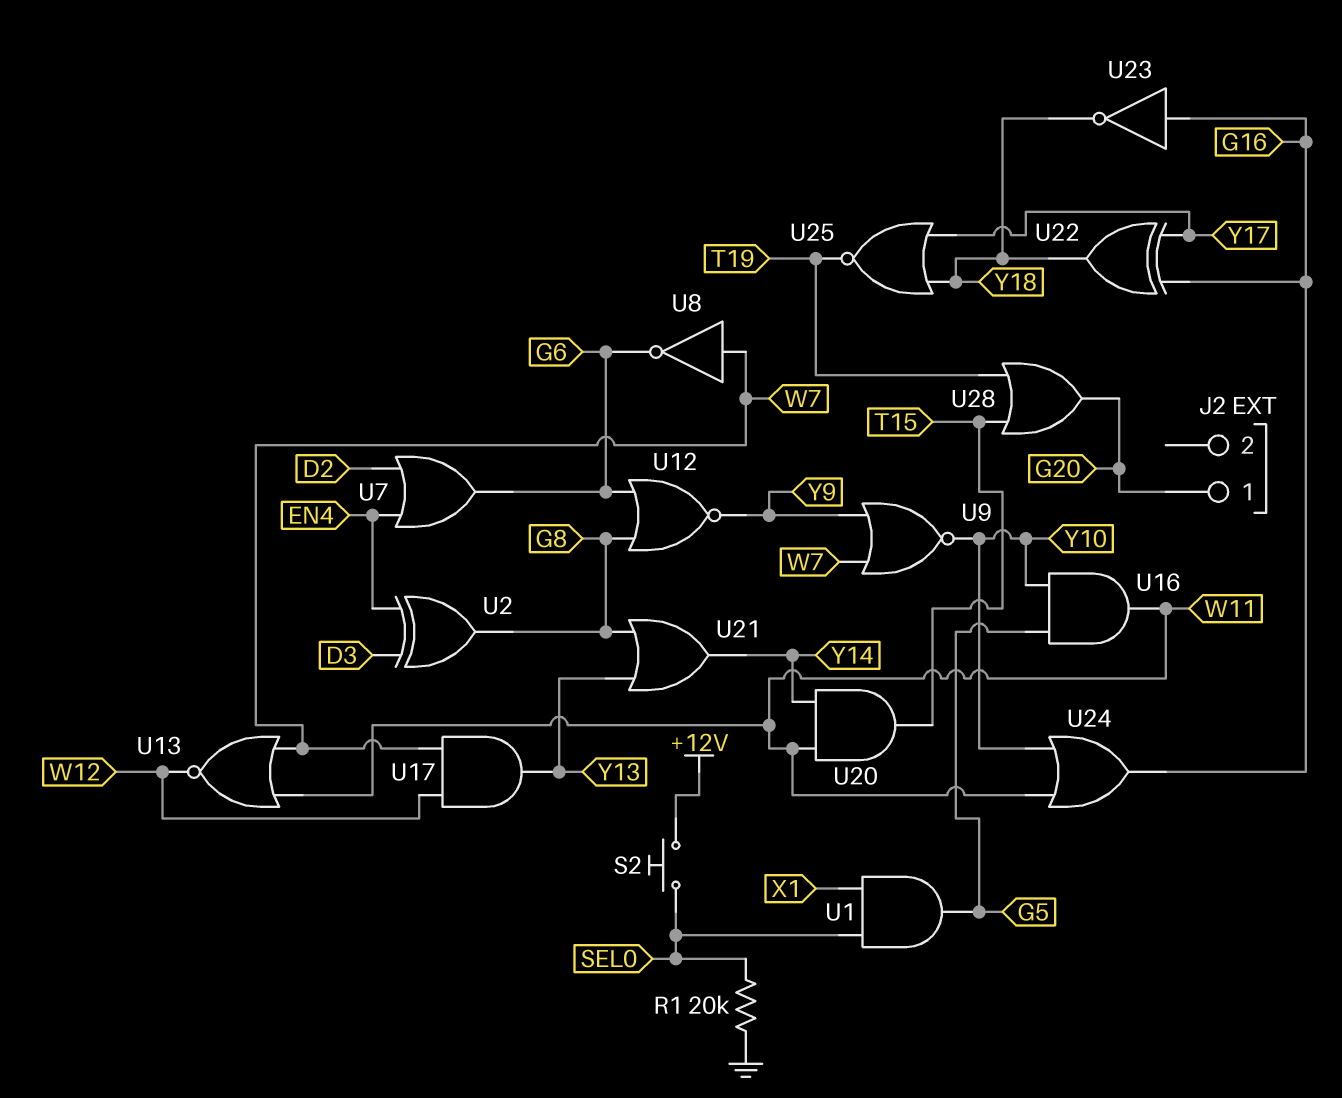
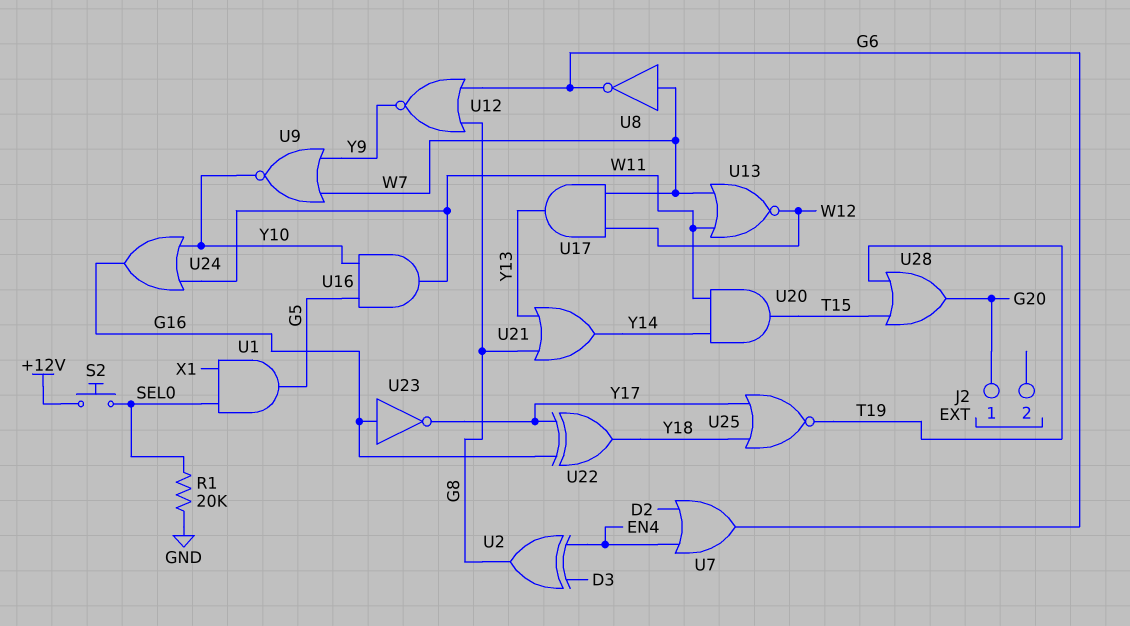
U23: NOT (in G16, out Y18) -> NOT (in G16, out Y17)

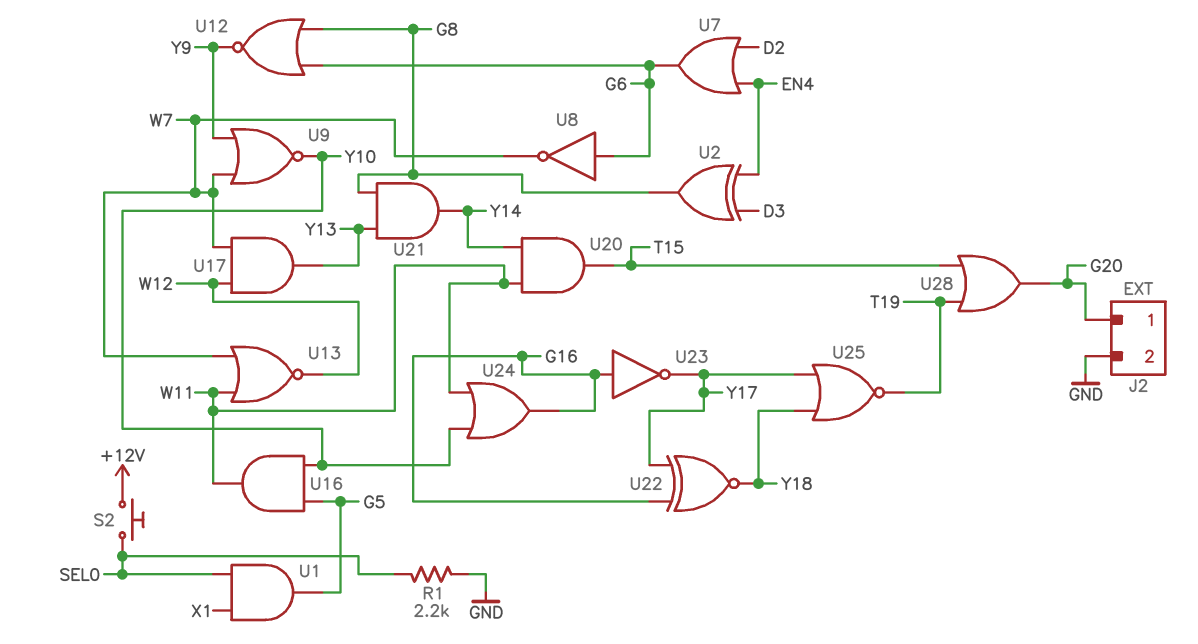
J2 pin 2: none -> GND
R1: 20k (GND, SEL0) -> 2.2k (GND, SEL0)
U8: NOT (in W7, out G6) -> NOT (in G6, out W7)
U21: OR (in G8, in Y13, out Y14) -> AND (in G8, in Y13, out Y14)
U22: XOR (in G16, in Y17, out Y18) -> XNOR (in G16, in Y17, out Y18)

